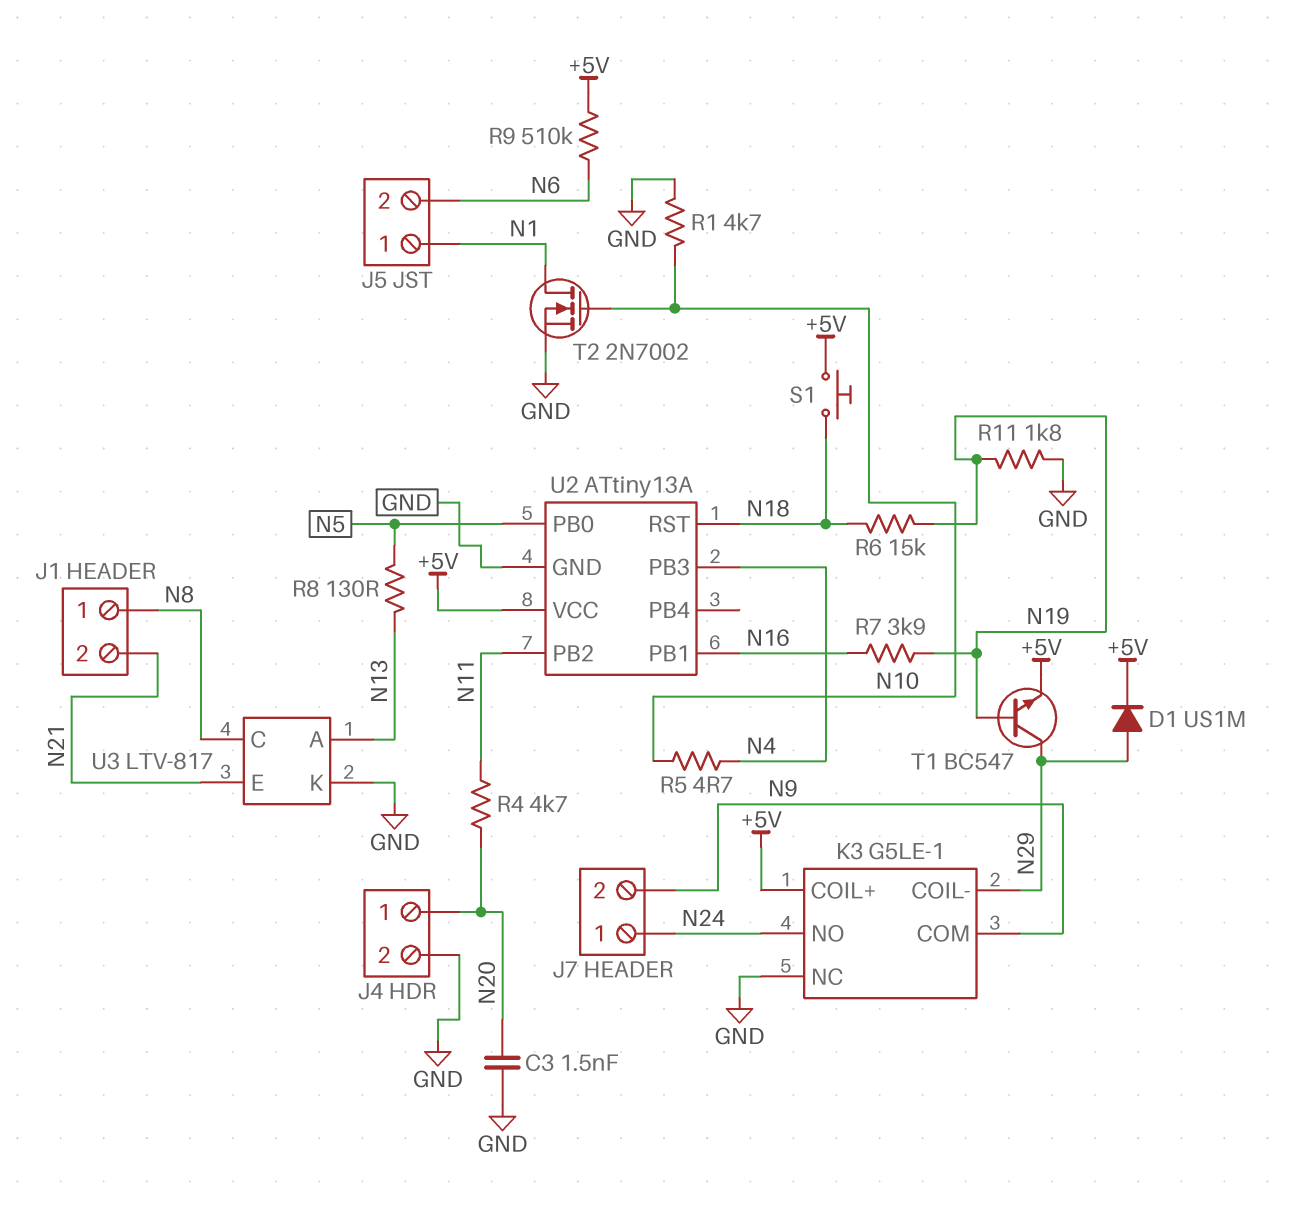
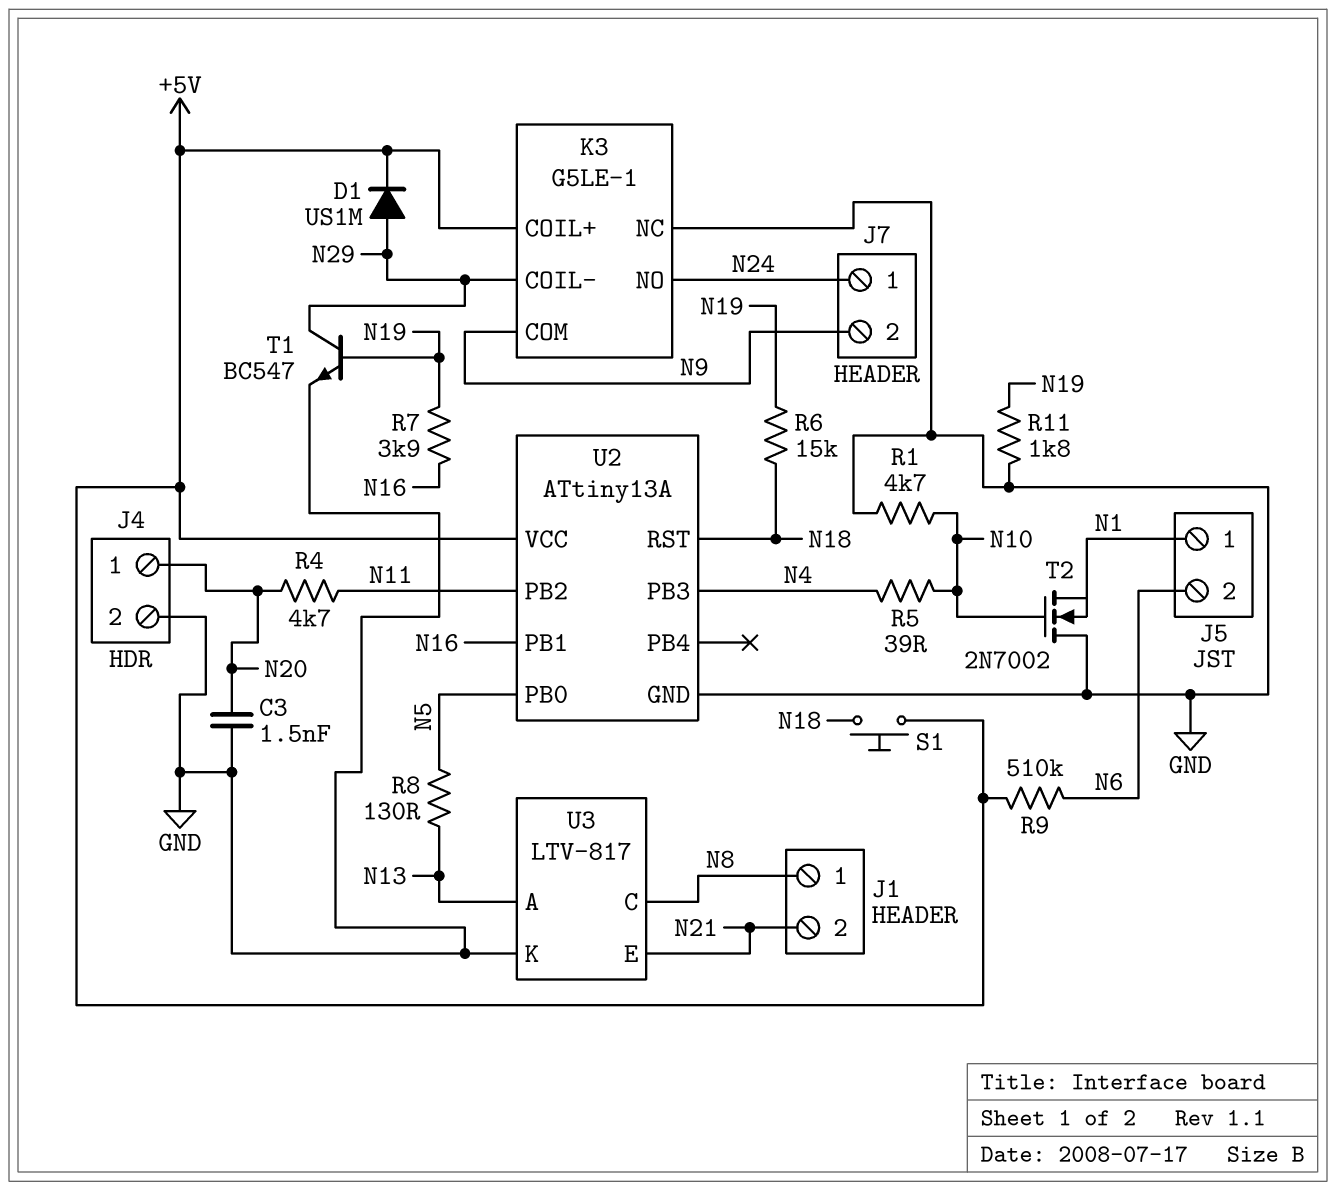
R5: 4.7 (N4, N10) -> 39 (N4, N10)
T1: NPN BC547 (B N19, C N29, E +5V) -> NPN BC547 (B N19, C N29, E GND)
T2: NMOS 2N7002 (G N10, D N1, S GND) -> NMOS 2N7002 (G N10, D GND, S N1)

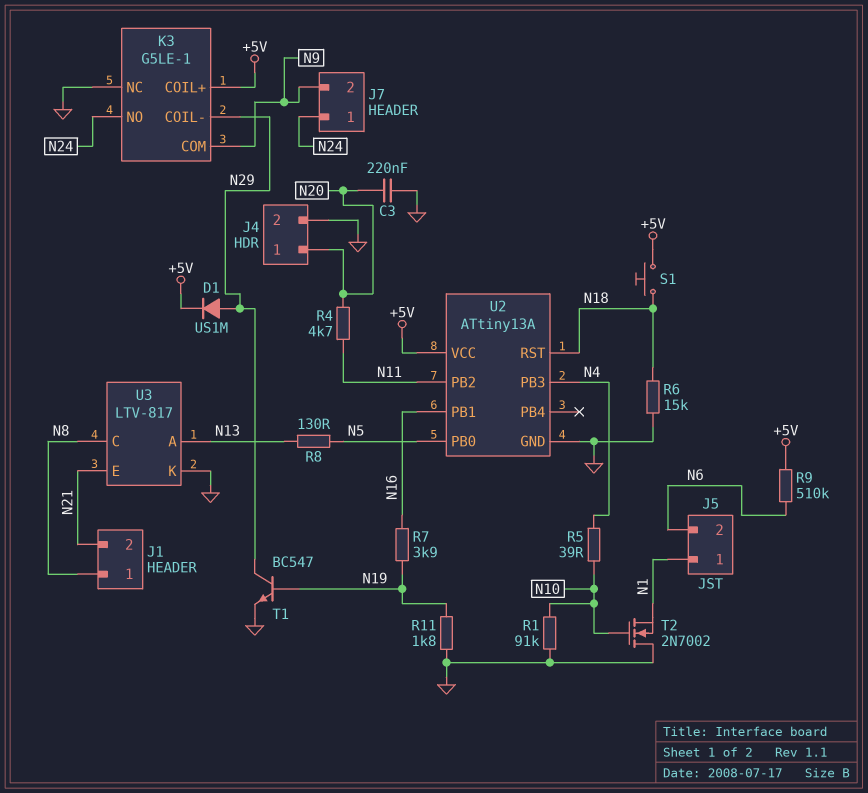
C3: 1.5nF (GND, N20) -> 220nF (GND, N20)
R1: 4.7k (GND, N10) -> 91k (GND, N10)
R6: 15k (N18, N19) -> 15k (GND, N18)

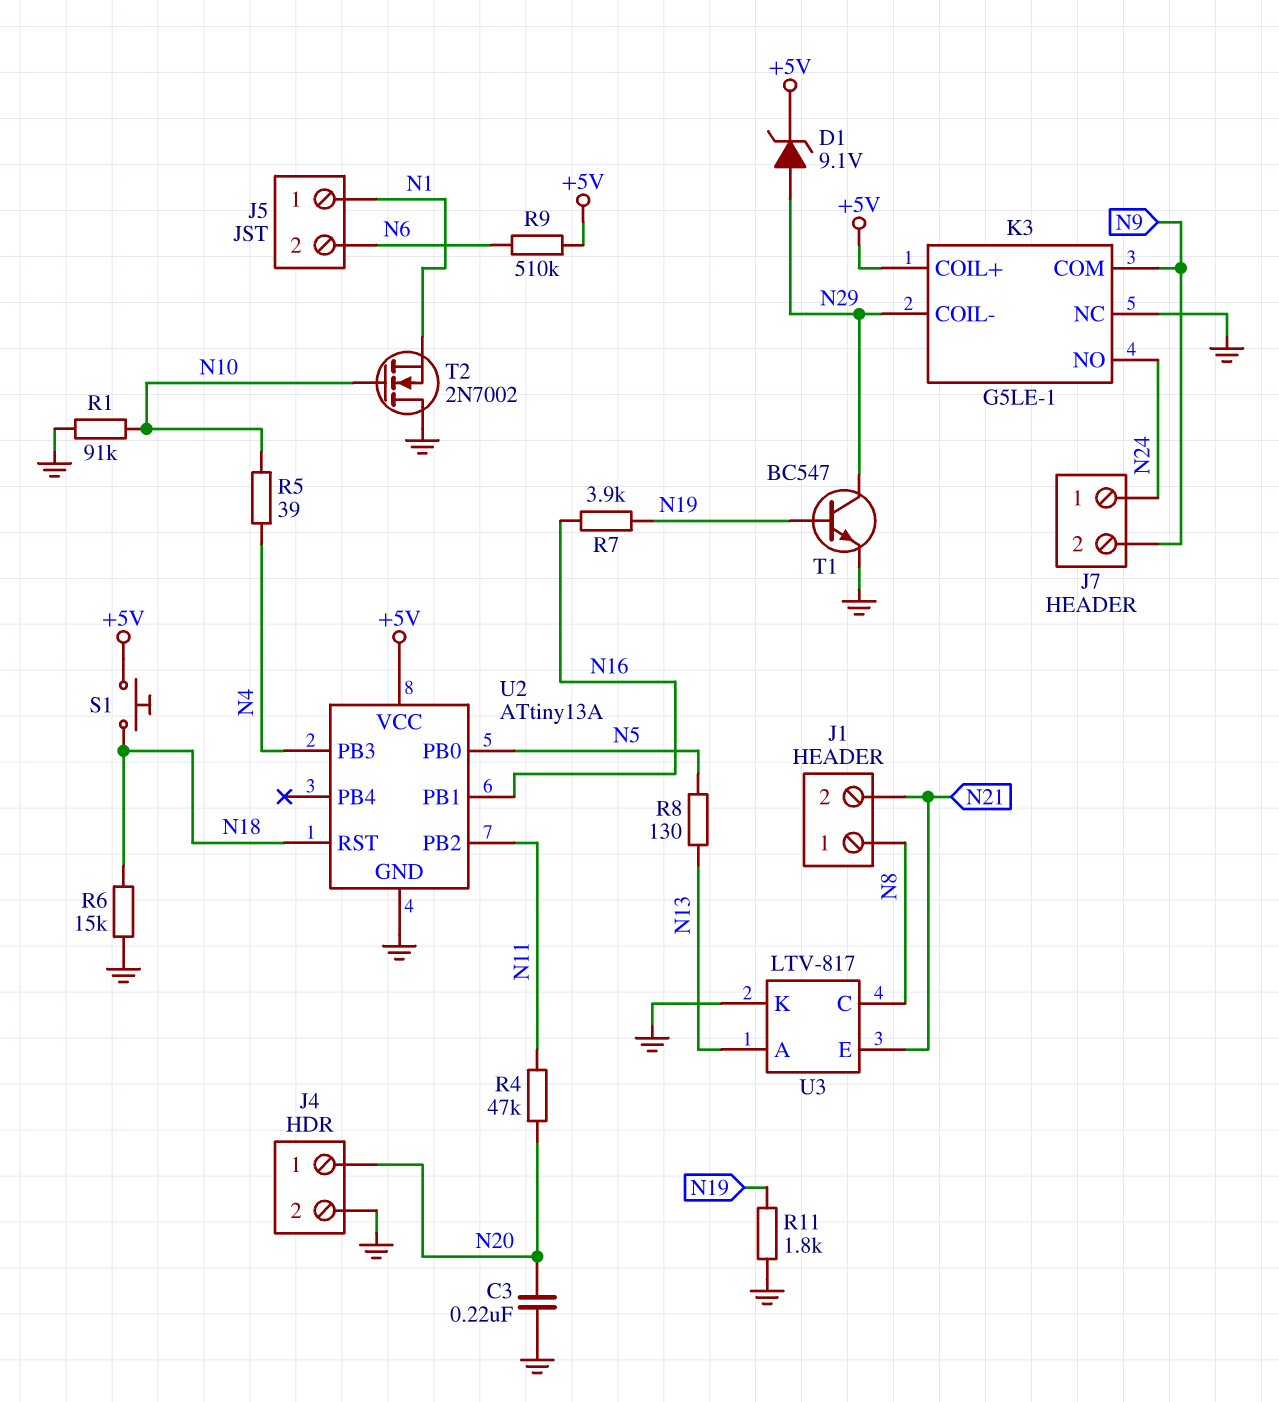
D1: diode US1M (A N29, K +5V) -> zener 9.1V (A N29, K +5V)
R4: 4.7k (N11, N20) -> 47k (N11, N20)

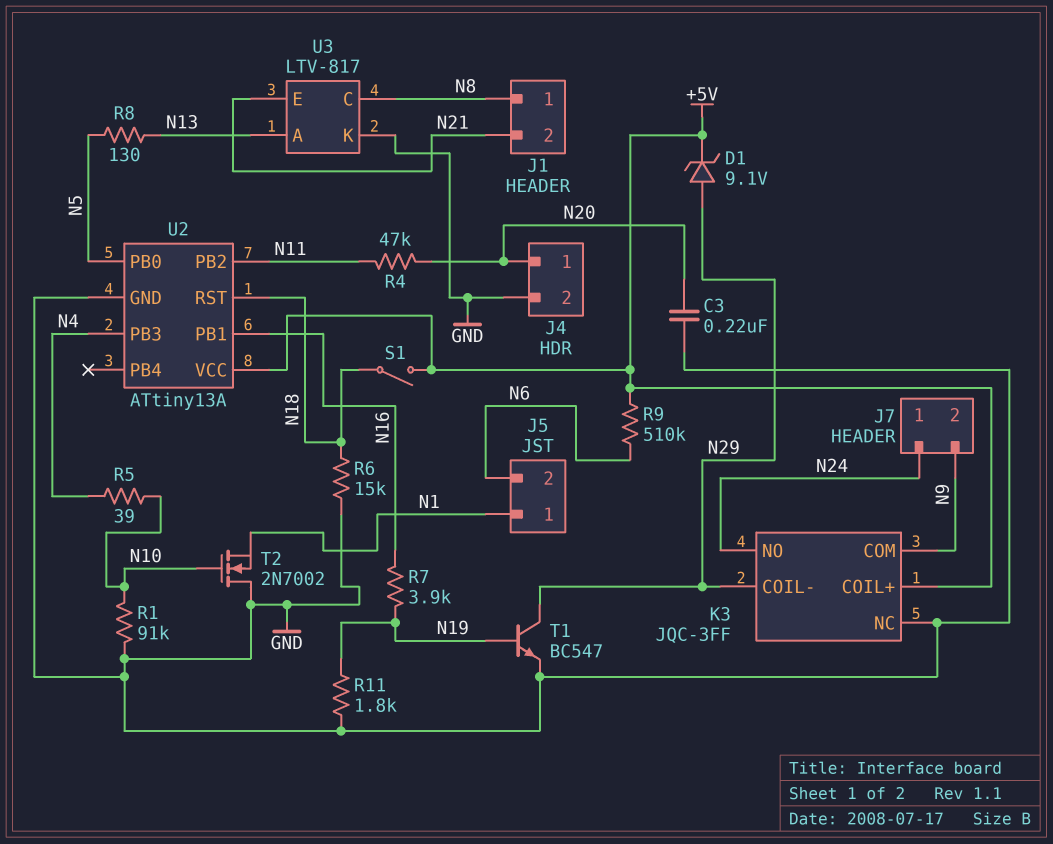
K3: G5LE-1 -> JQC-3FF
S1: button (+5V, N18) -> switch (+5V, N18)

